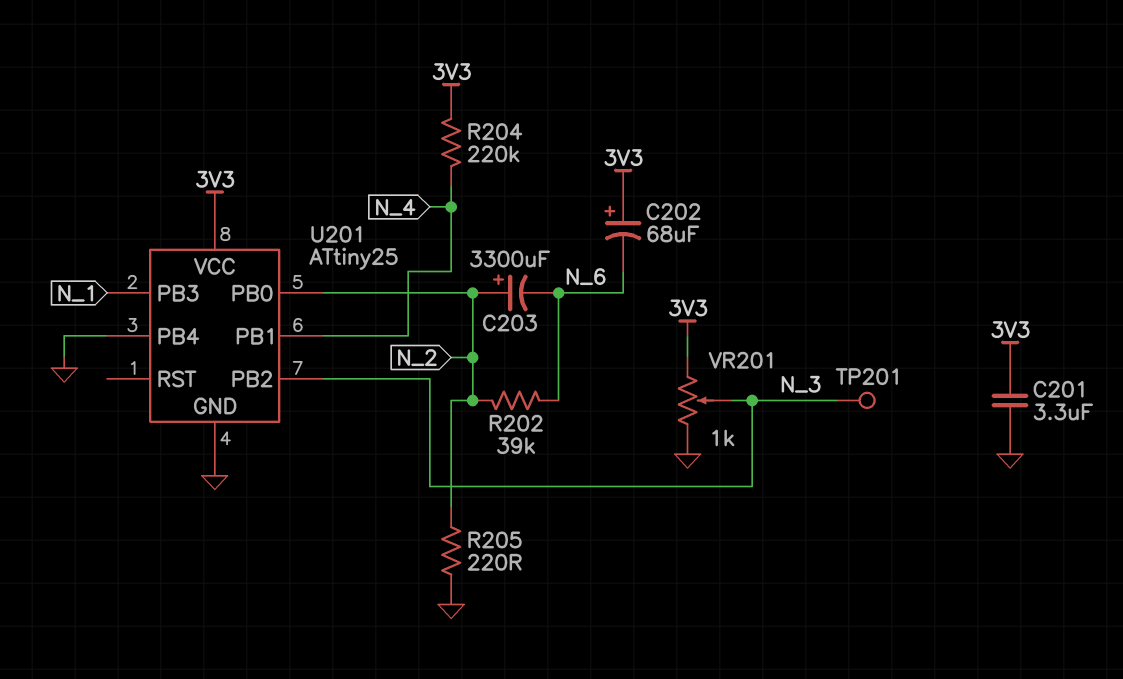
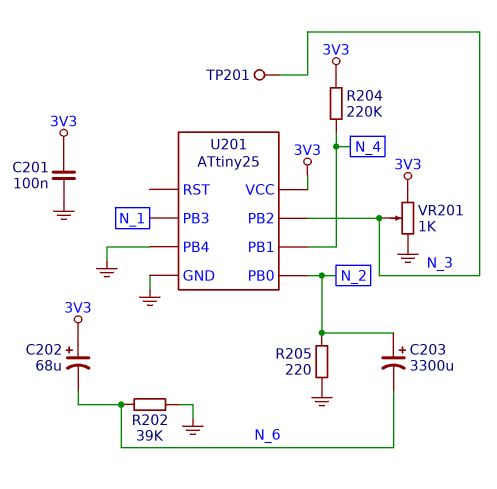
C201: 3.3uF (3V3, GND) -> 100nF (3V3, GND)
R202: 39k (N_2, N_6) -> 39k (GND, N_6)

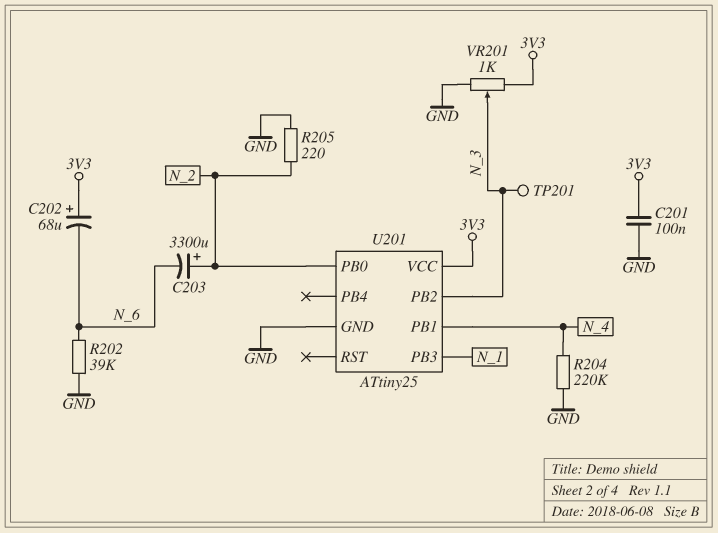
R204: 220k (3V3, N_4) -> 220k (GND, N_4)
U201 pin PB4: GND -> none

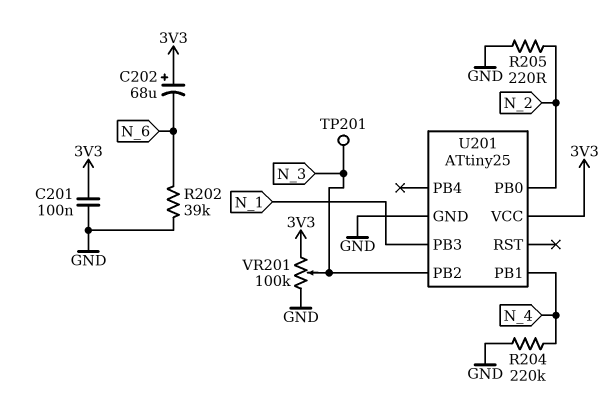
C203: 3300uF (plus N_2, minus N_6) -> none
VR201: 1k (3V3, GND, wiper N_3) -> 100k (3V3, GND, wiper N_3)

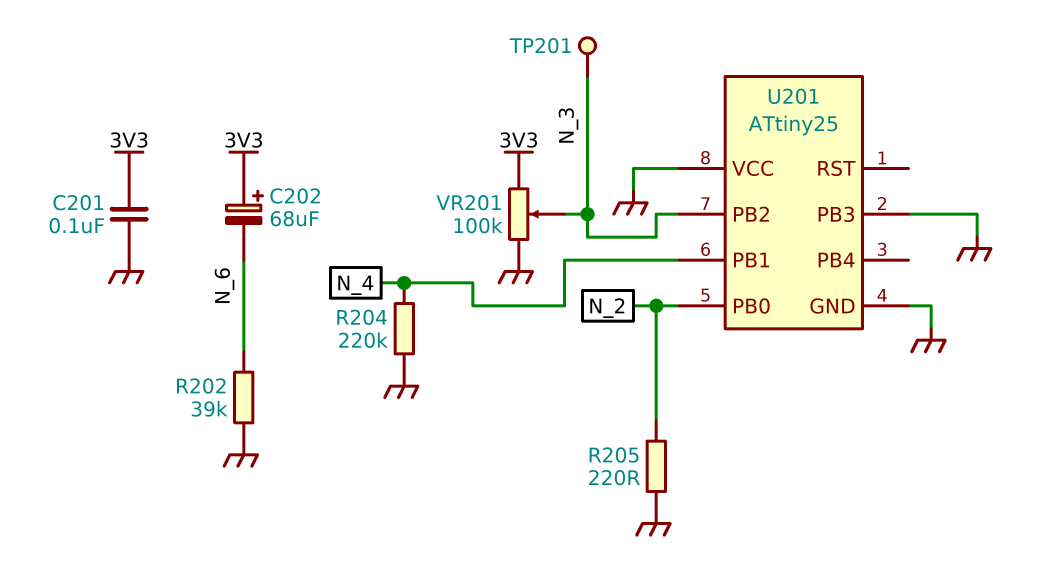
U201 pin PB3: N_1 -> GND
U201 pin VCC: 3V3 -> GND

